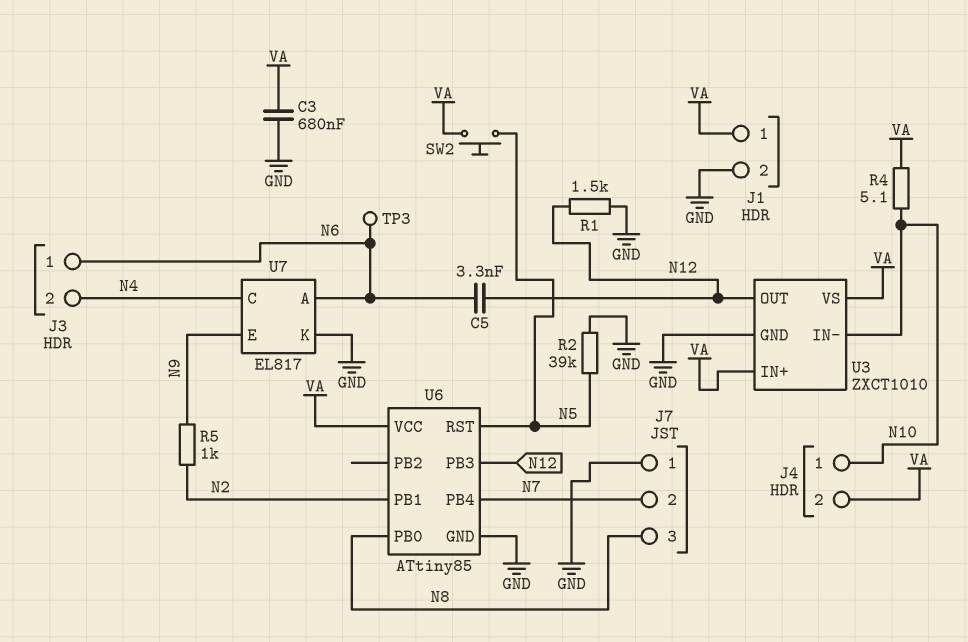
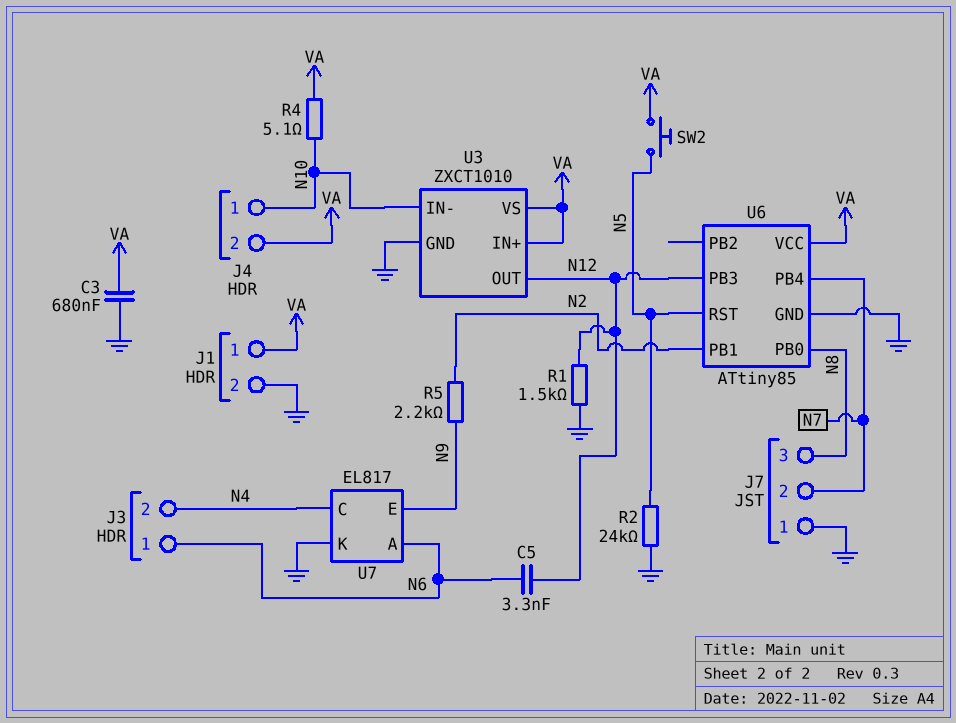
R2: 39k (GND, N5) -> 24k (GND, N5)
R5: 1k (N2, N9) -> 2.2k (N2, N9)
TP3: test point (N6) -> none

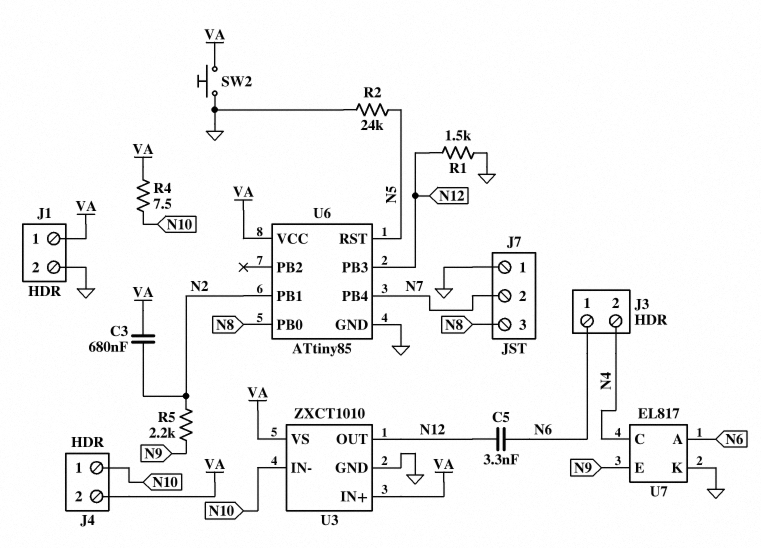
C3: 680nF (GND, VA) -> 680nF (N2, VA)
R4: 5.1 (N10, VA) -> 7.5 (N10, VA)
SW2: button (N5, VA) -> button (GND, VA)

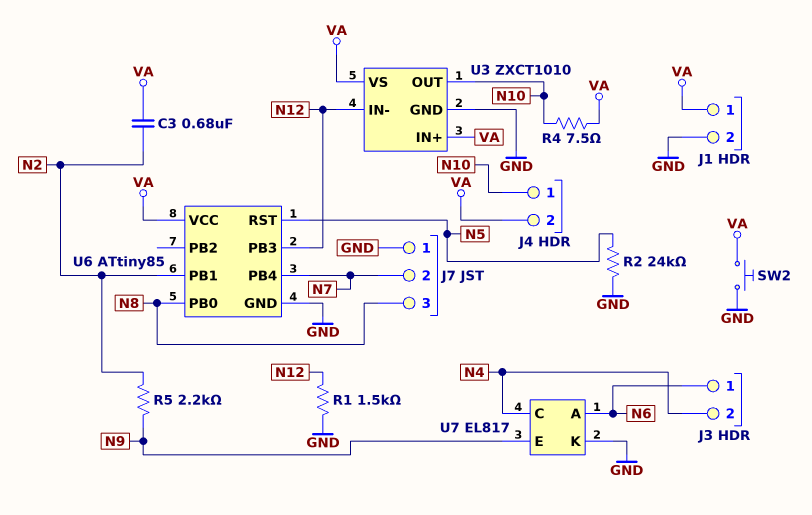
C5: 3.3nF (N6, N12) -> none
U3 pin IN-: N10 -> N12
U3 pin OUT: N12 -> N10

